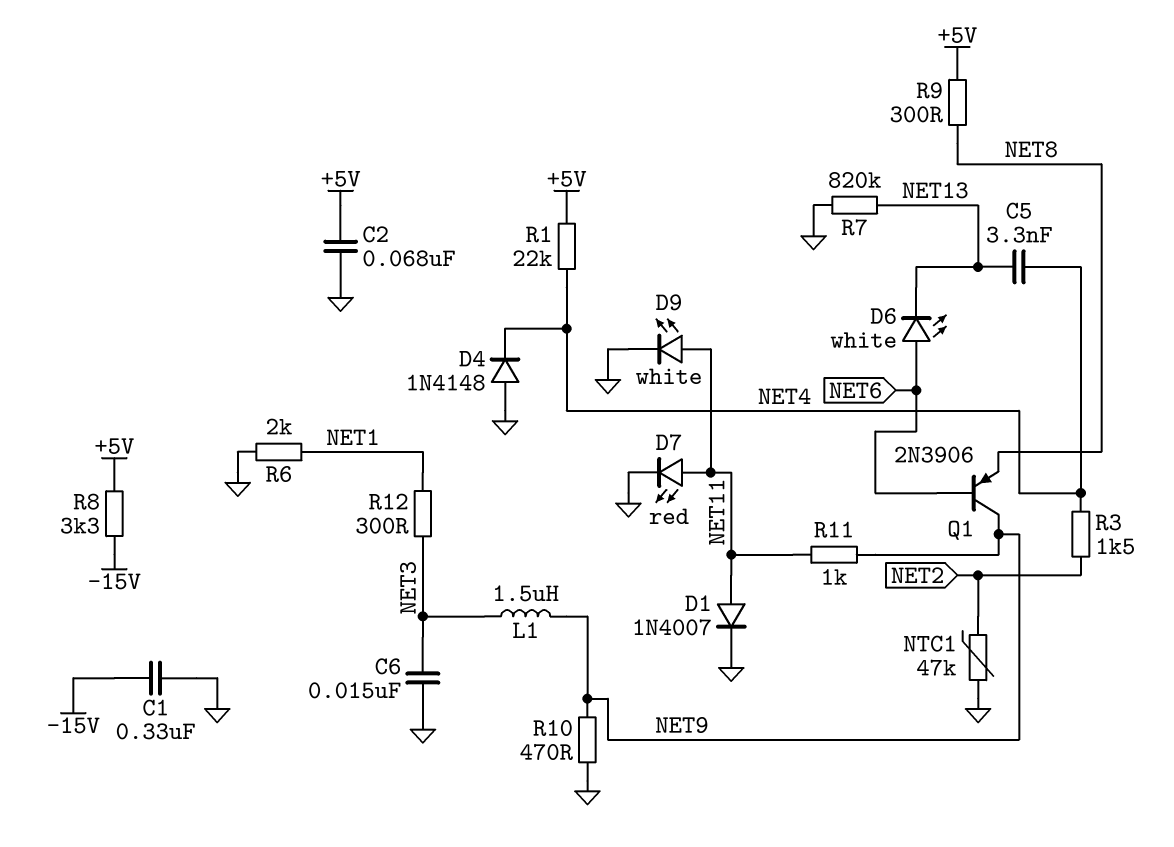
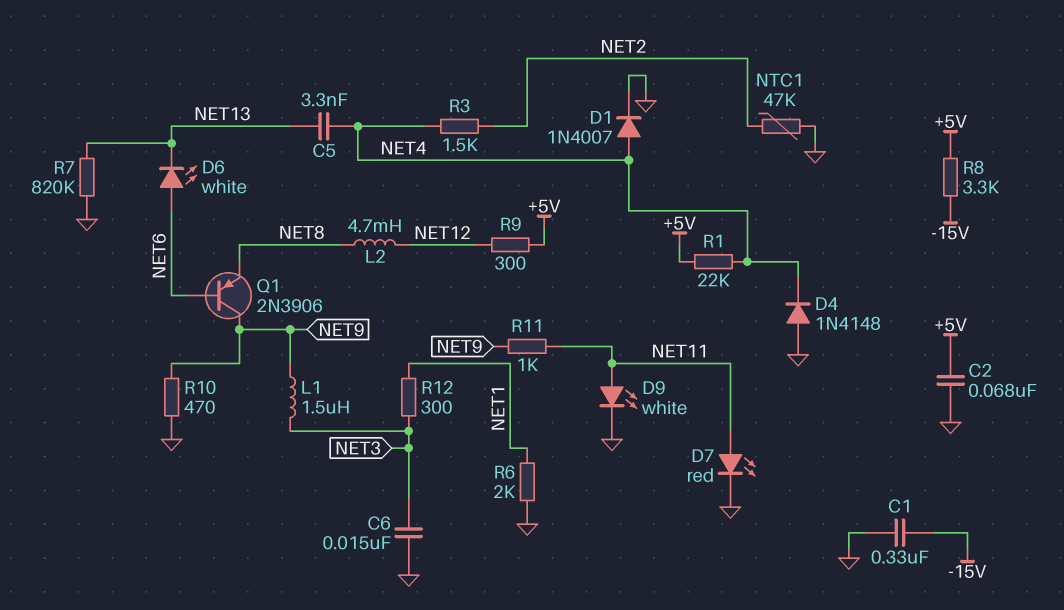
D1: diode 1N4007 (A NET11, K GND) -> diode 1N4007 (A NET4, K GND)
L2: none -> 4.7mH (NET8, NET12)
R9: 300 (+5V, NET8) -> 300 (+5V, NET12)

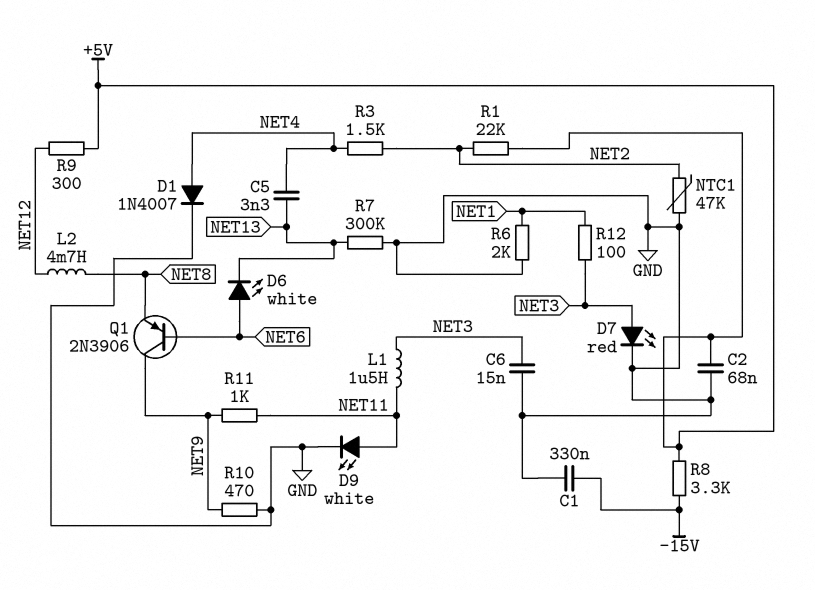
D4: diode 1N4148 (A GND, K NET4) -> none
D7: LED red (A NET11, K GND) -> LED red (A NET3, K GND)
L1: 1.5uH (NET3, NET9) -> 1.5uH (NET3, NET11)
R1: 22k (+5V, NET4) -> 22k (+5V, NET2)
R7: 820k (GND, NET13) -> 300k (GND, NET13)
R12: 300 (NET1, NET3) -> 100 (NET1, NET3)

